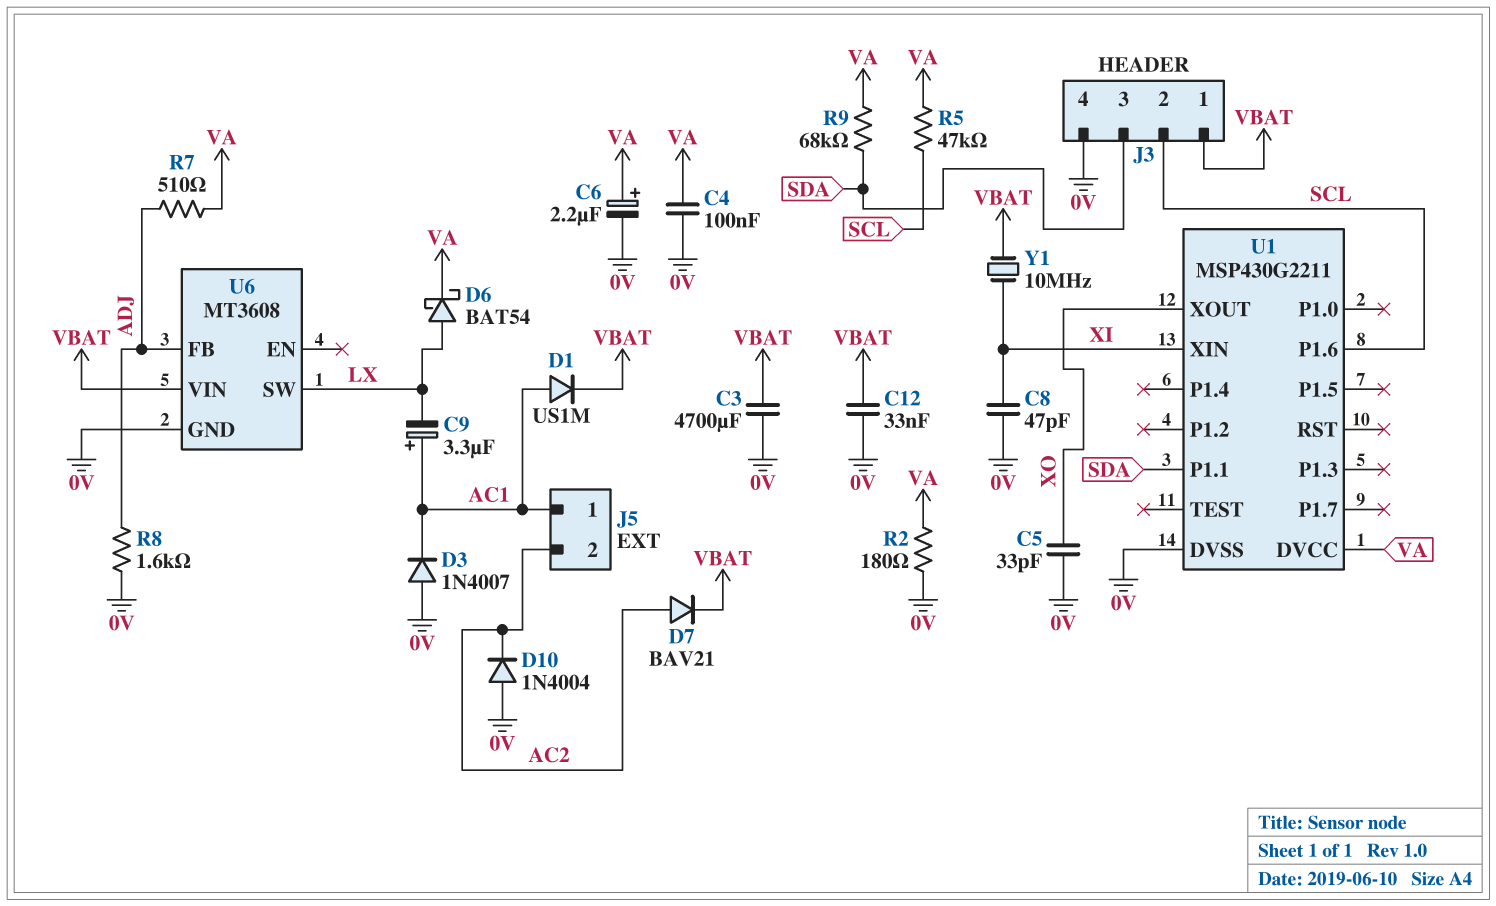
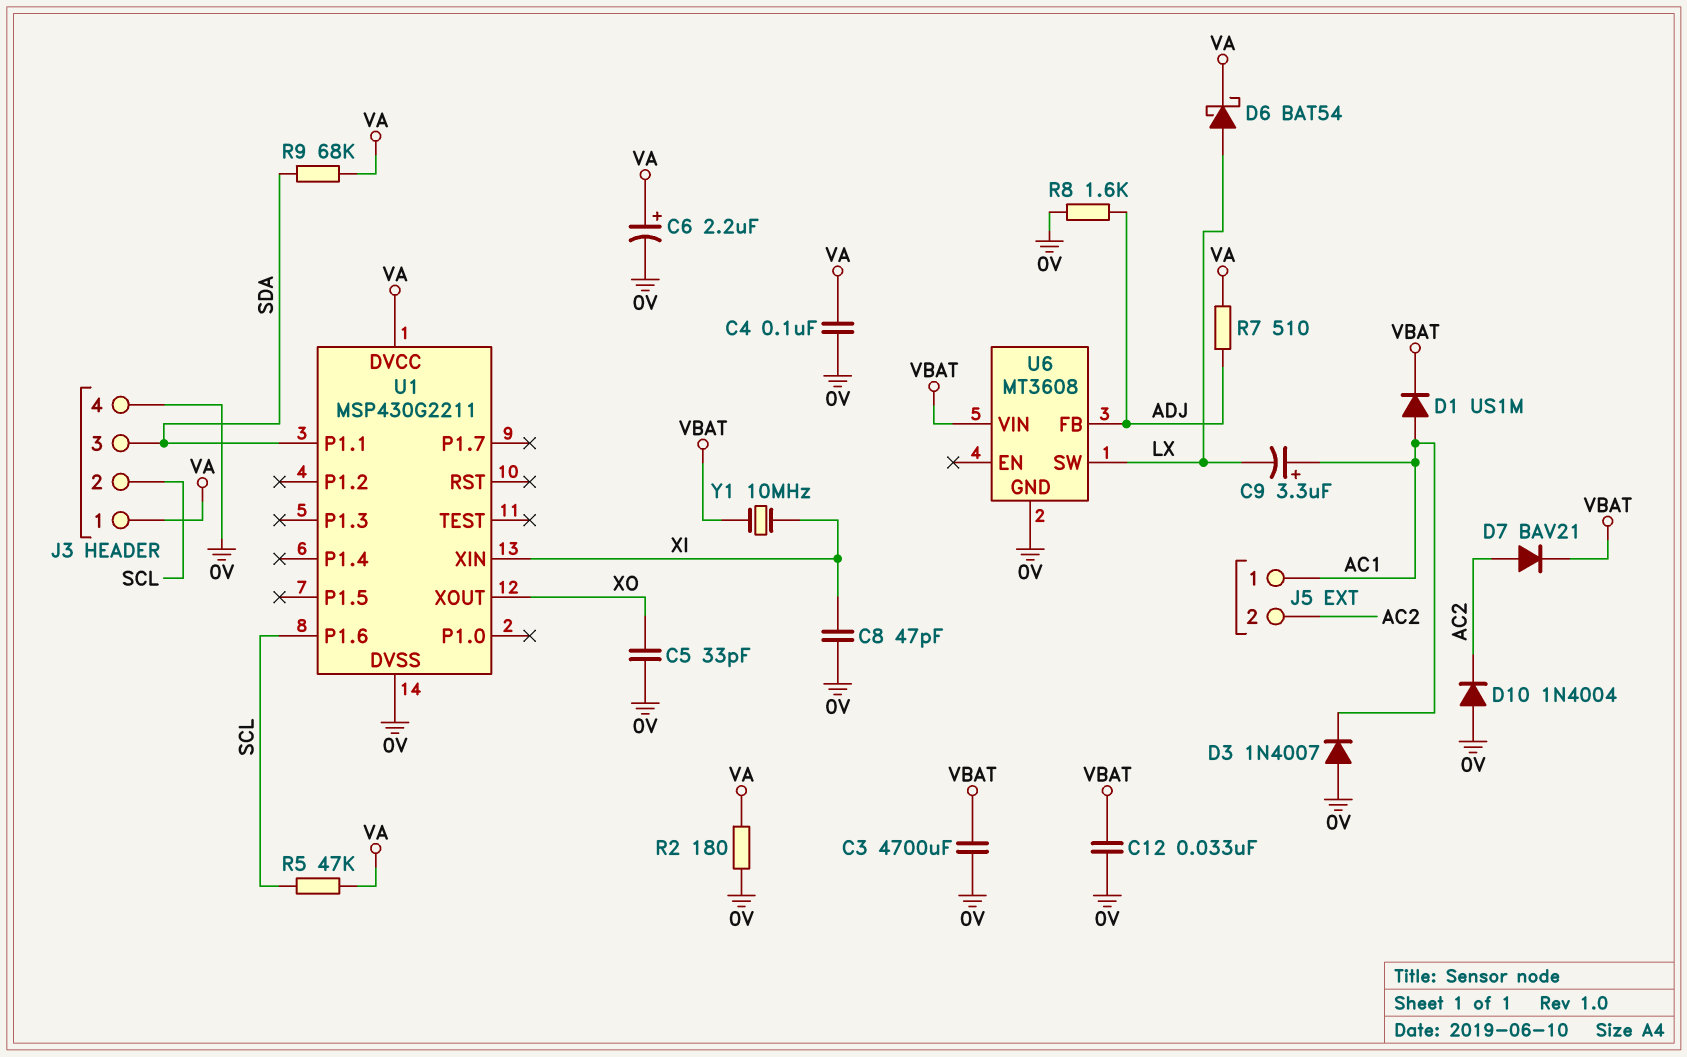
J3 pin 1: VBAT -> VA

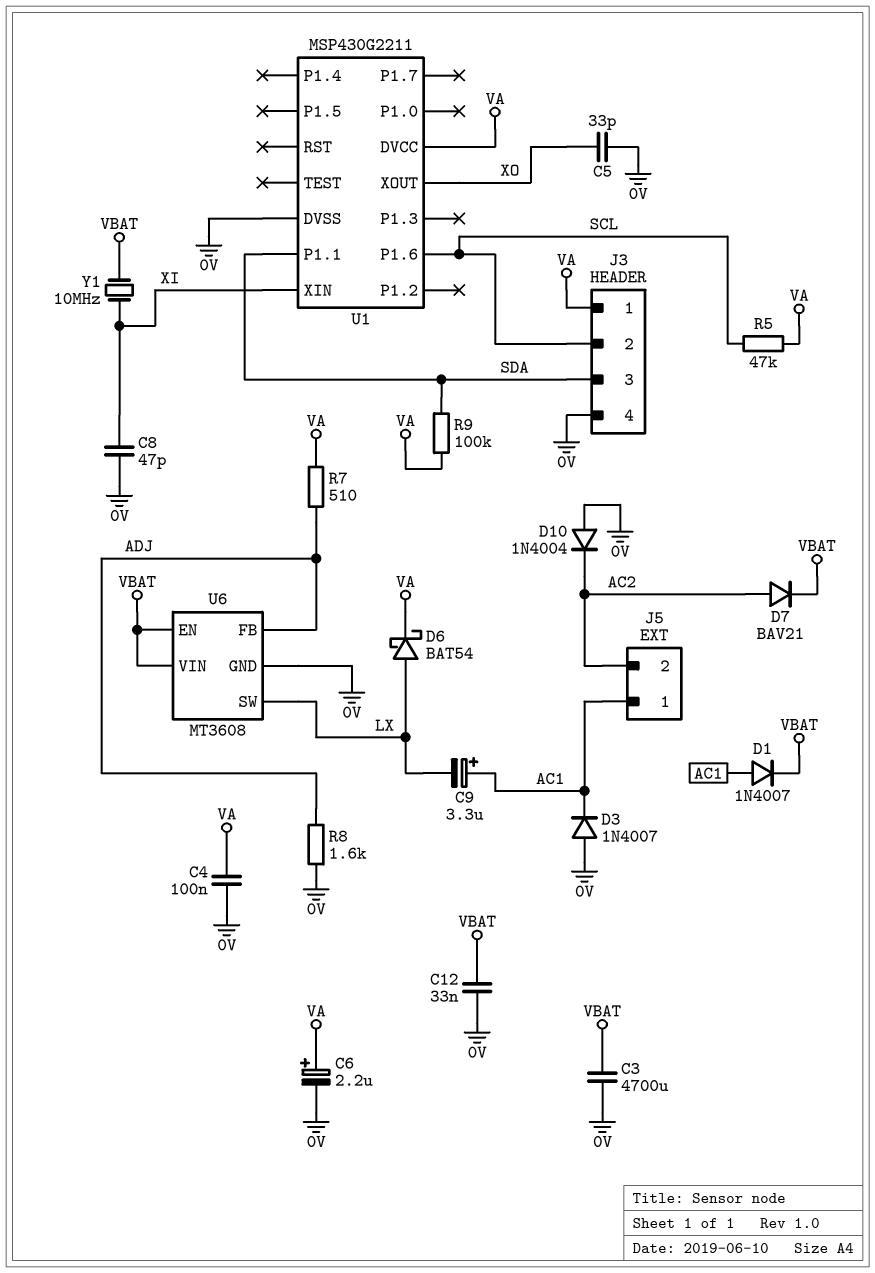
D1: diode US1M (A AC1, K VBAT) -> diode 1N4007 (A AC1, K VBAT)
R2: 180 (0V, VA) -> none
R9: 68k (SDA, VA) -> 100k (SDA, VA)
U6 pin EN: none -> VBAT

